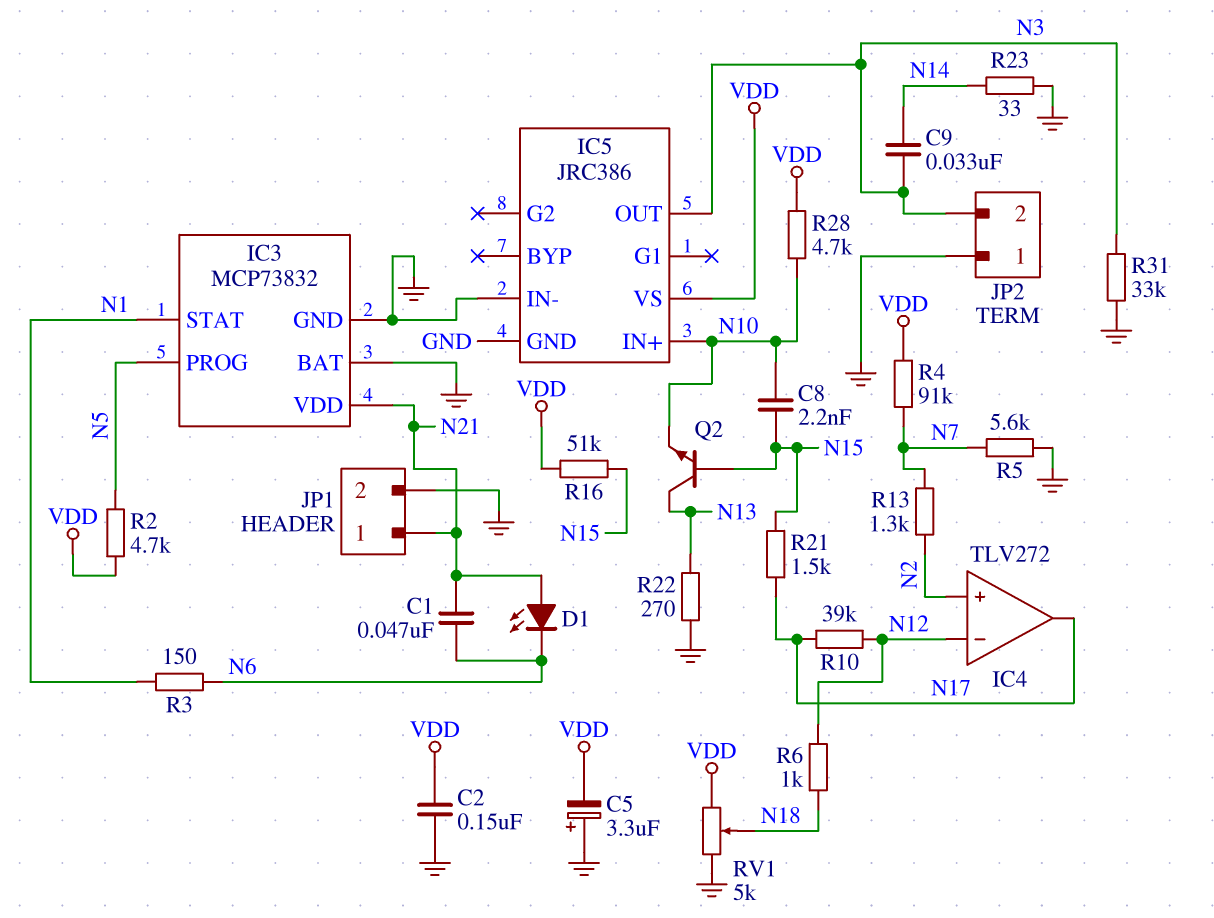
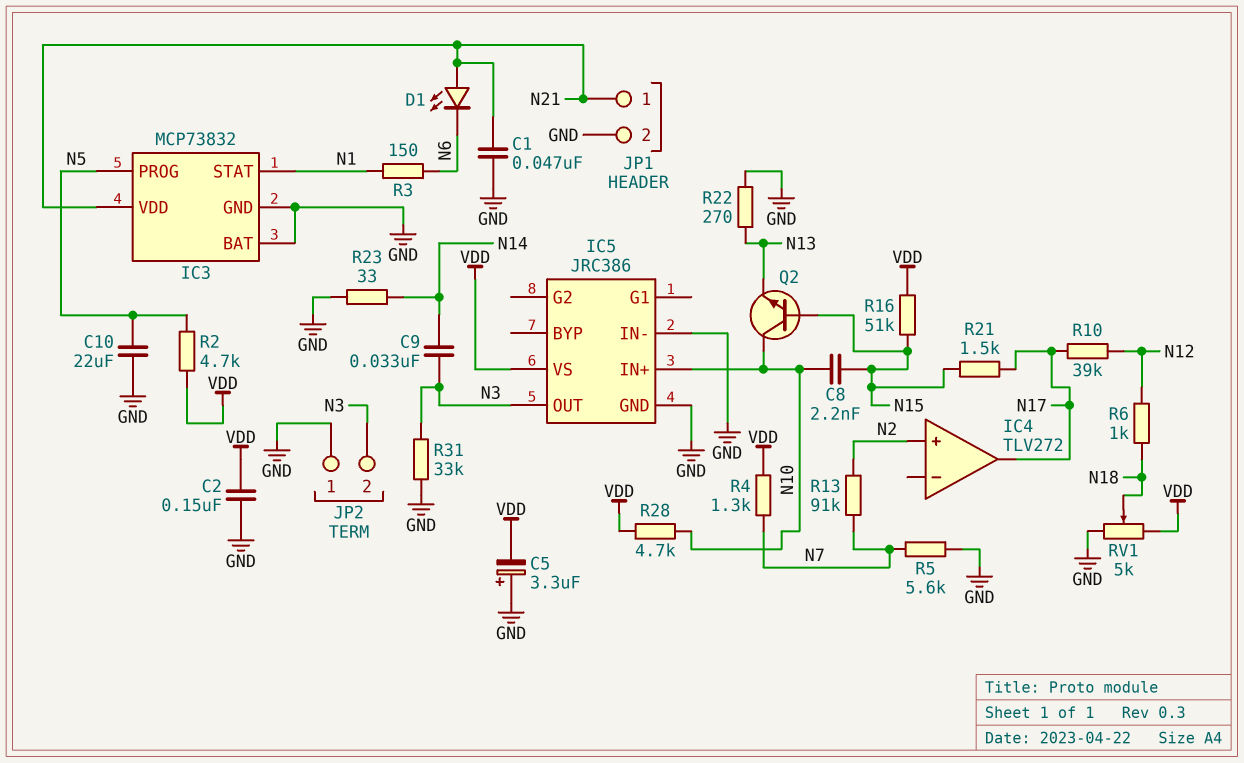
C1: 47nF (N6, N21) -> 47nF (GND, N21)
C10: none -> 22uF (GND, N5)
IC4 pin in-: N12 -> none
Q2: NPN (B N15, C N13, E N10) -> NPN (B N15, C N10, E N13)
R4: 91k (N7, VDD) -> 1.3k (N7, VDD)
R13: 1.3k (N2, N7) -> 91k (N2, N7)

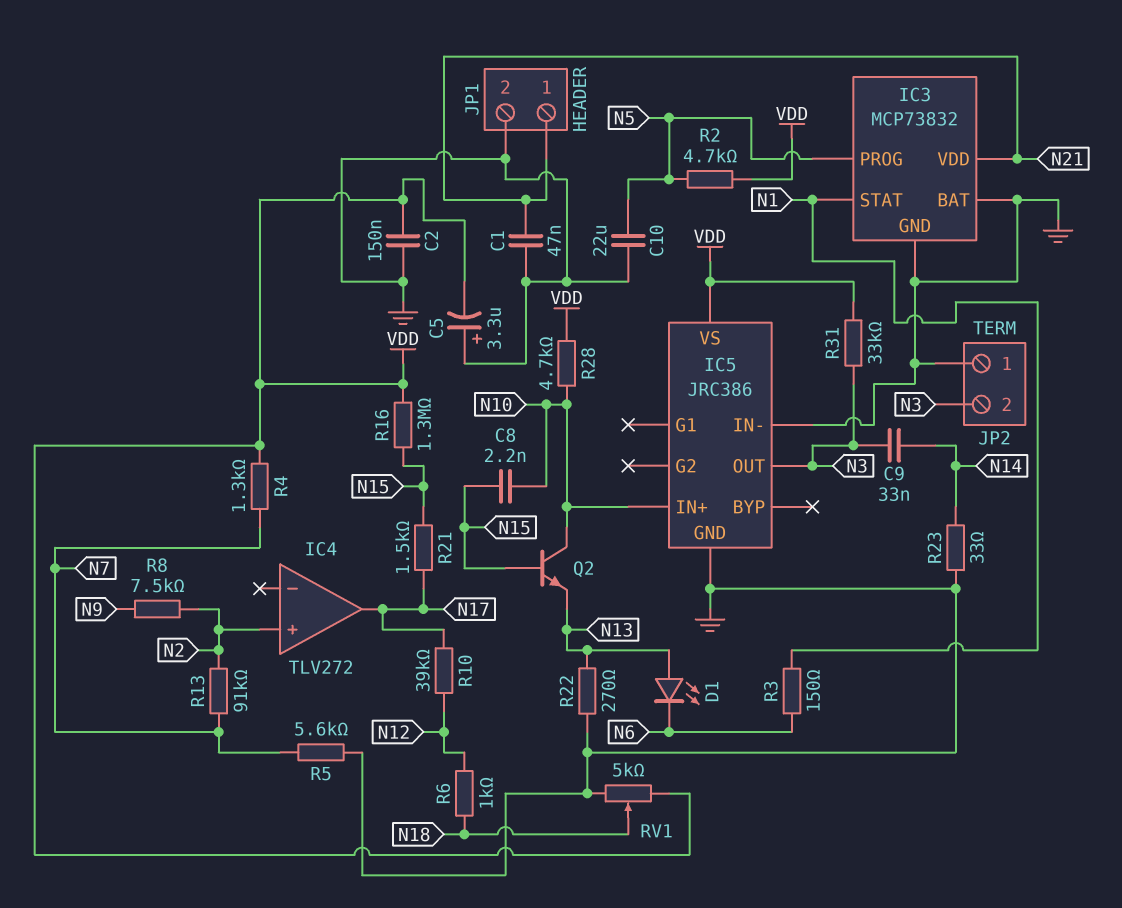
D1: LED (A N21, K N6) -> LED (A N13, K N6)
R8: none -> 7.5k (N2, N9)
R16: 51k (N15, VDD) -> 1.3M (N15, VDD)
R31: 33k (GND, N3) -> 33k (N3, VDD)

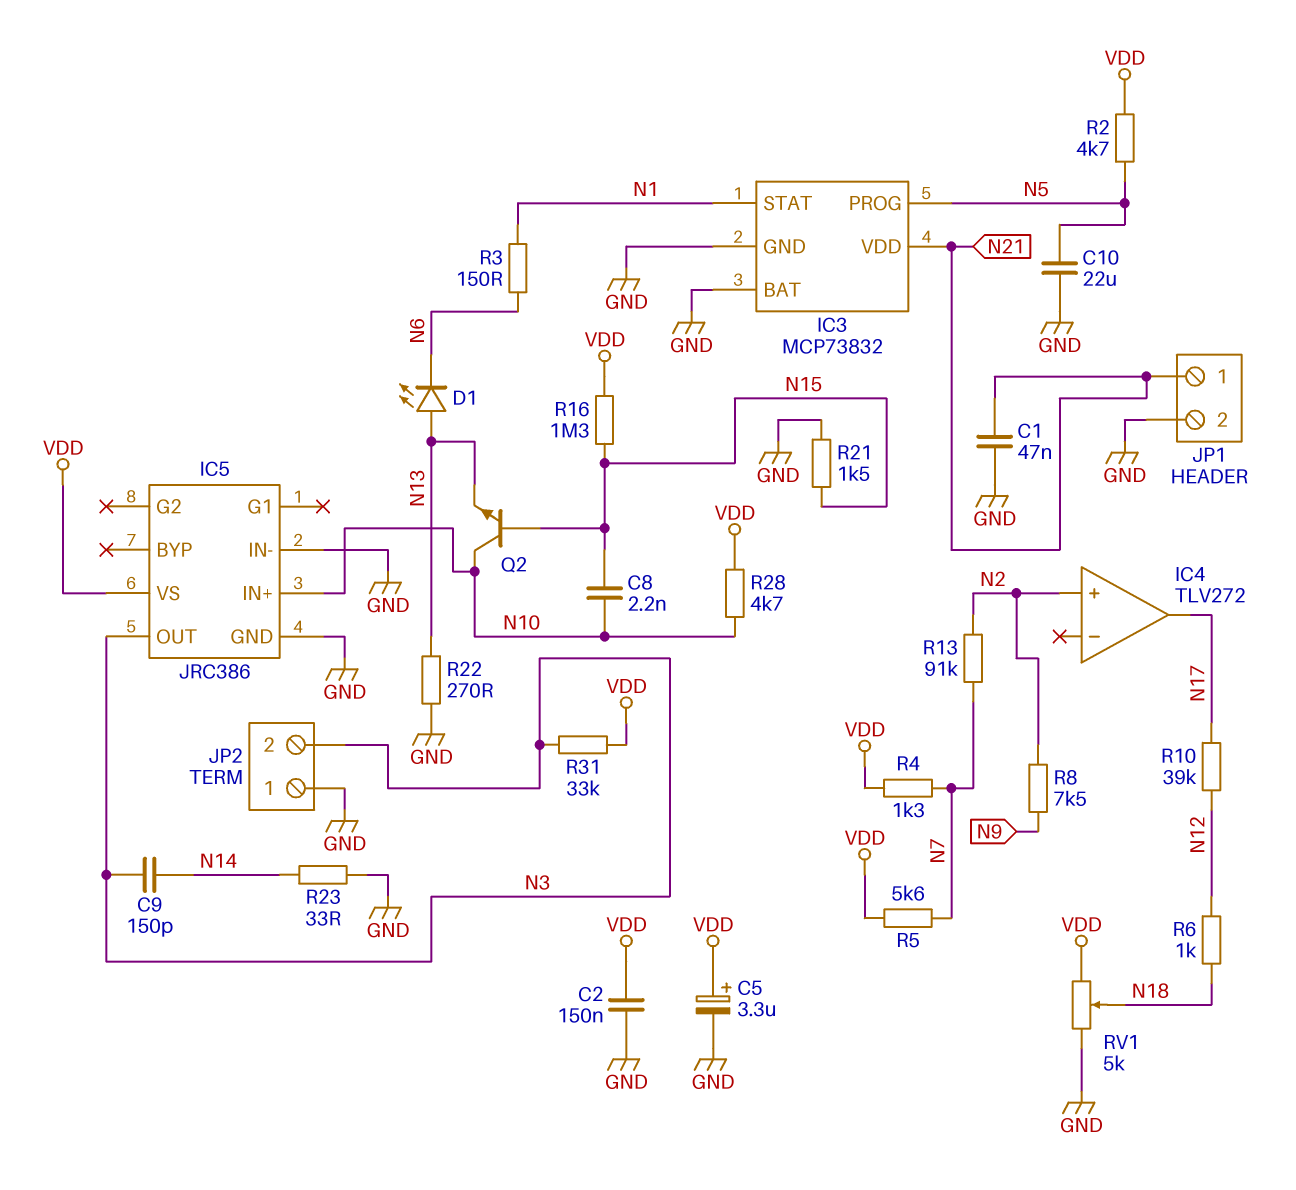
C5: 3.3uF (plus GND, minus VDD) -> 3.3uF (plus VDD, minus GND)
C9: 33nF (N3, N14) -> 150pF (N3, N14)
R5: 5.6k (GND, N7) -> 5.6k (N7, VDD)
R21: 1.5k (N15, N17) -> 1.5k (GND, N15)

